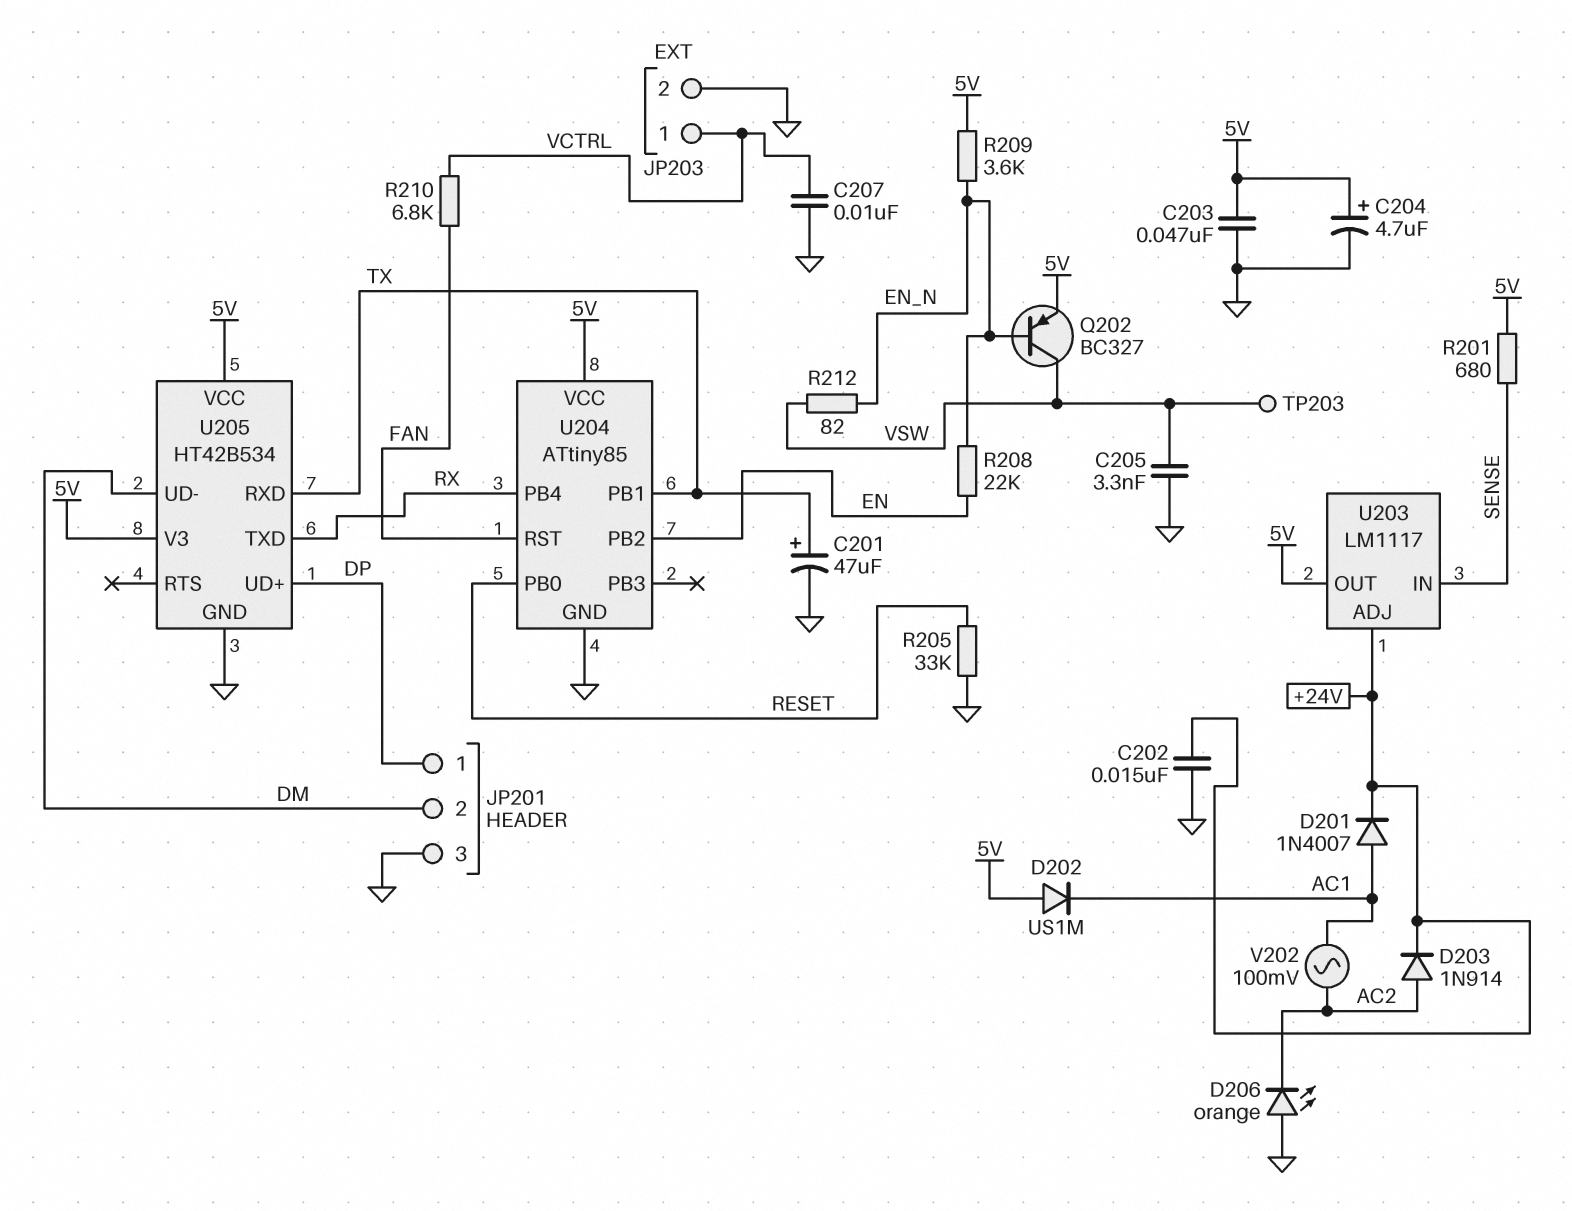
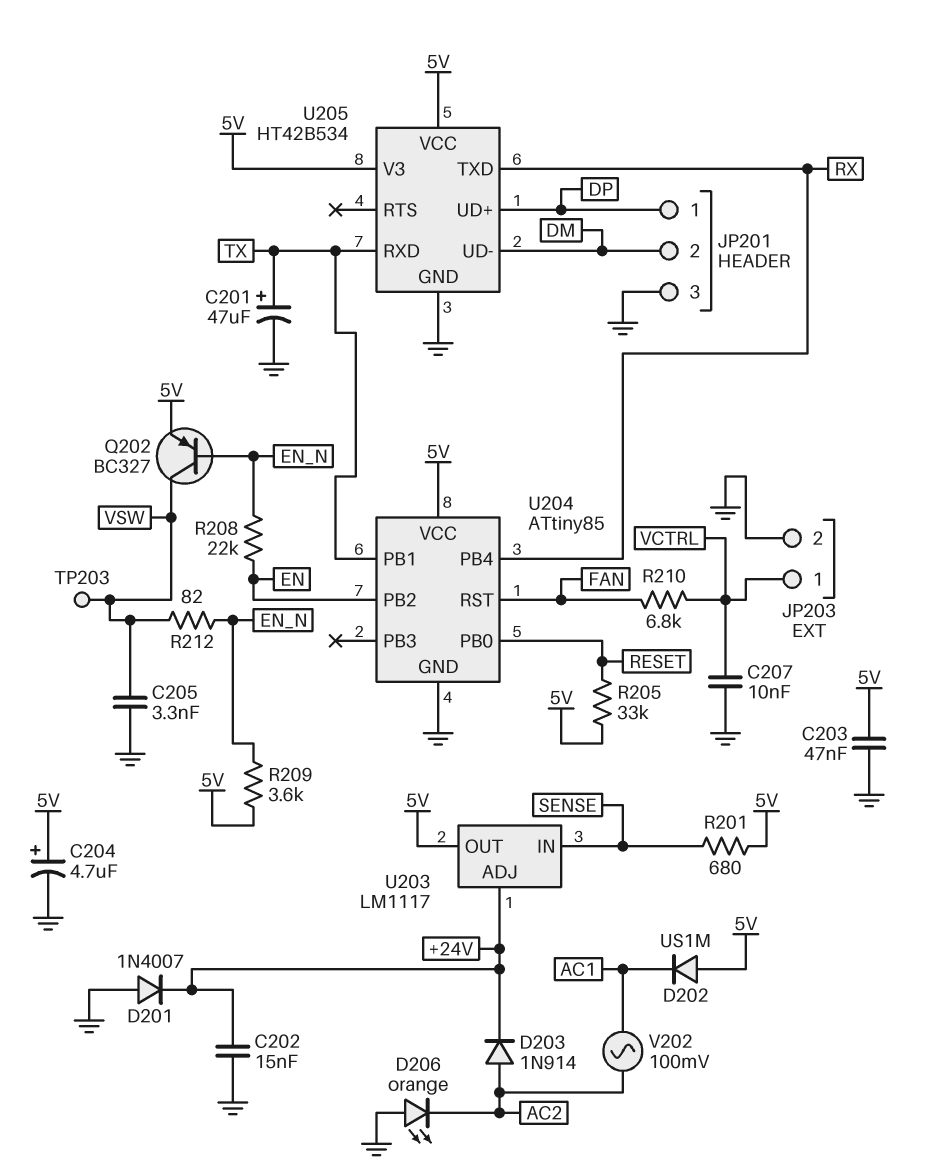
D201: diode 1N4007 (A AC1, K +24V) -> diode 1N4007 (A GND, K +24V)
R205: 33k (GND, RESET) -> 33k (5V, RESET)

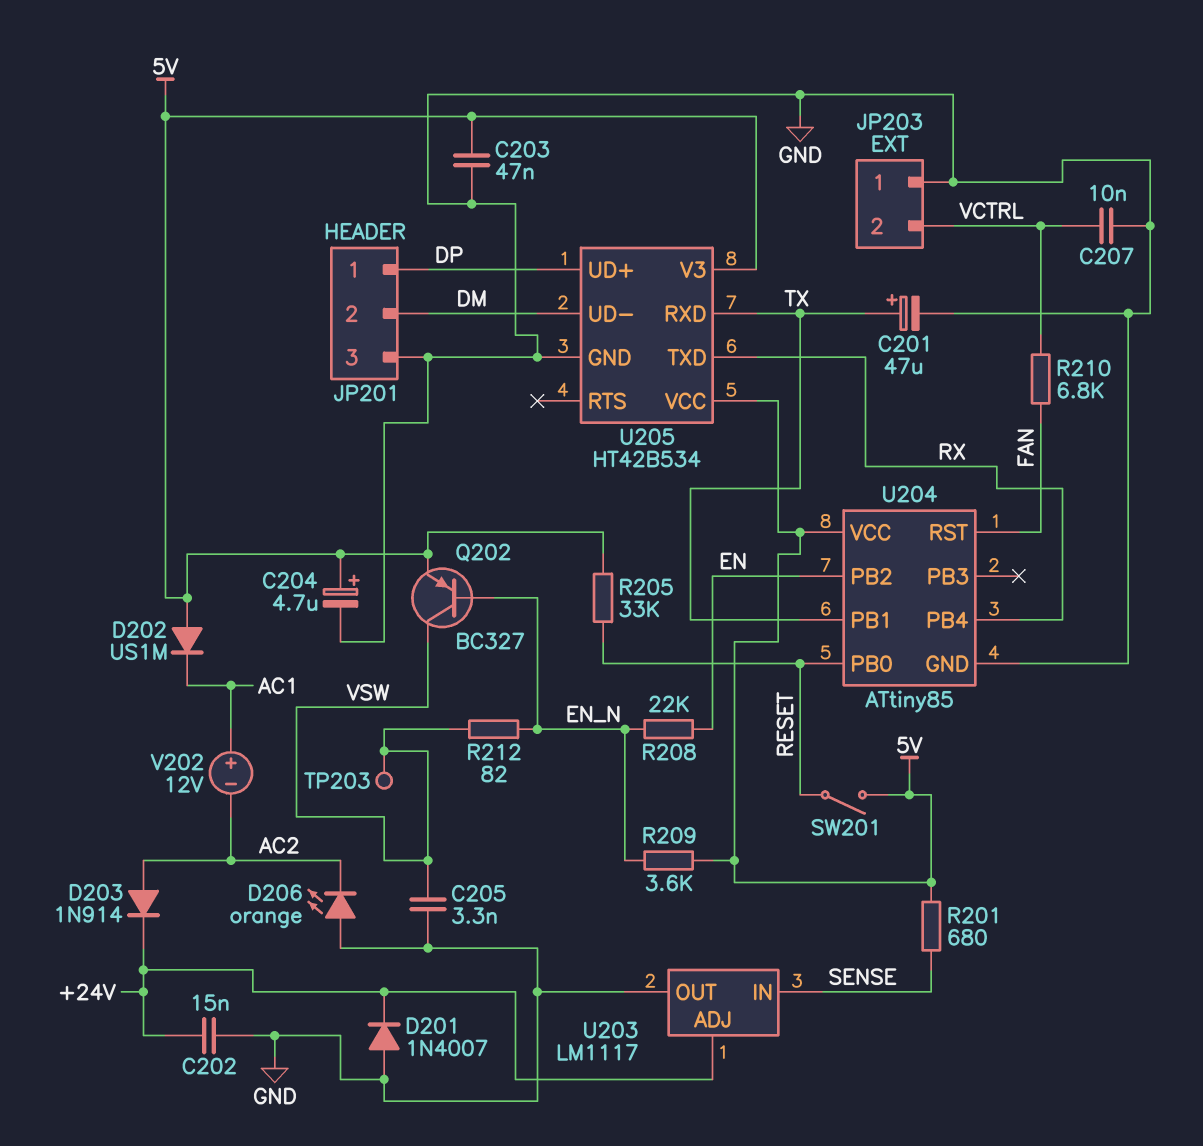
JP203 pin 1: VCTRL -> GND
JP203 pin 2: GND -> VCTRL
SW201: none -> switch (5V, RESET)
U203 pin OUT: 5V -> GND
V202: AC 100mV (AC1, AC2) -> 12V (plus AC1, minus AC2)

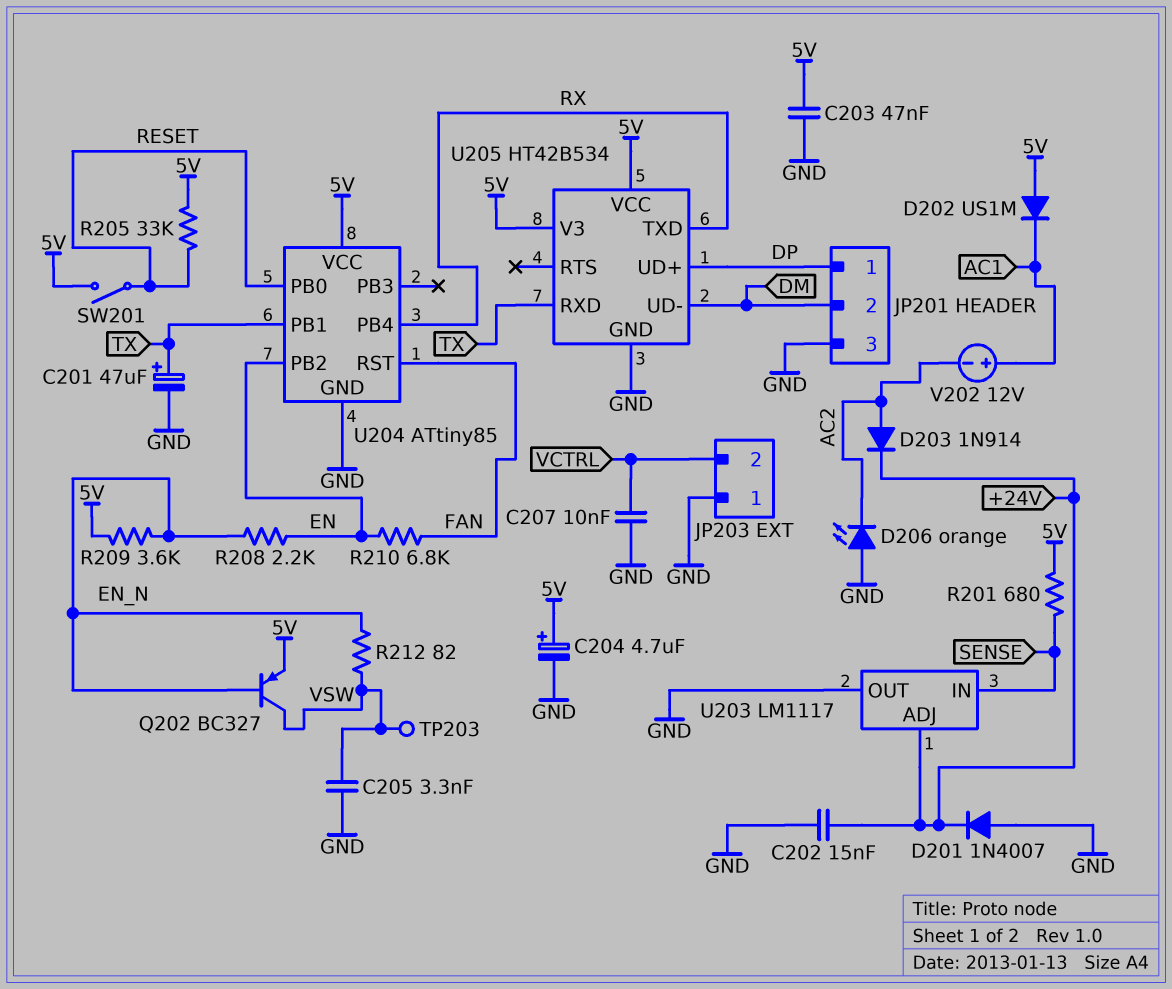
R208: 22k (EN, EN_N) -> 2.2k (EN, EN_N)
R210: 6.8k (FAN, VCTRL) -> 6.8k (EN, FAN)

